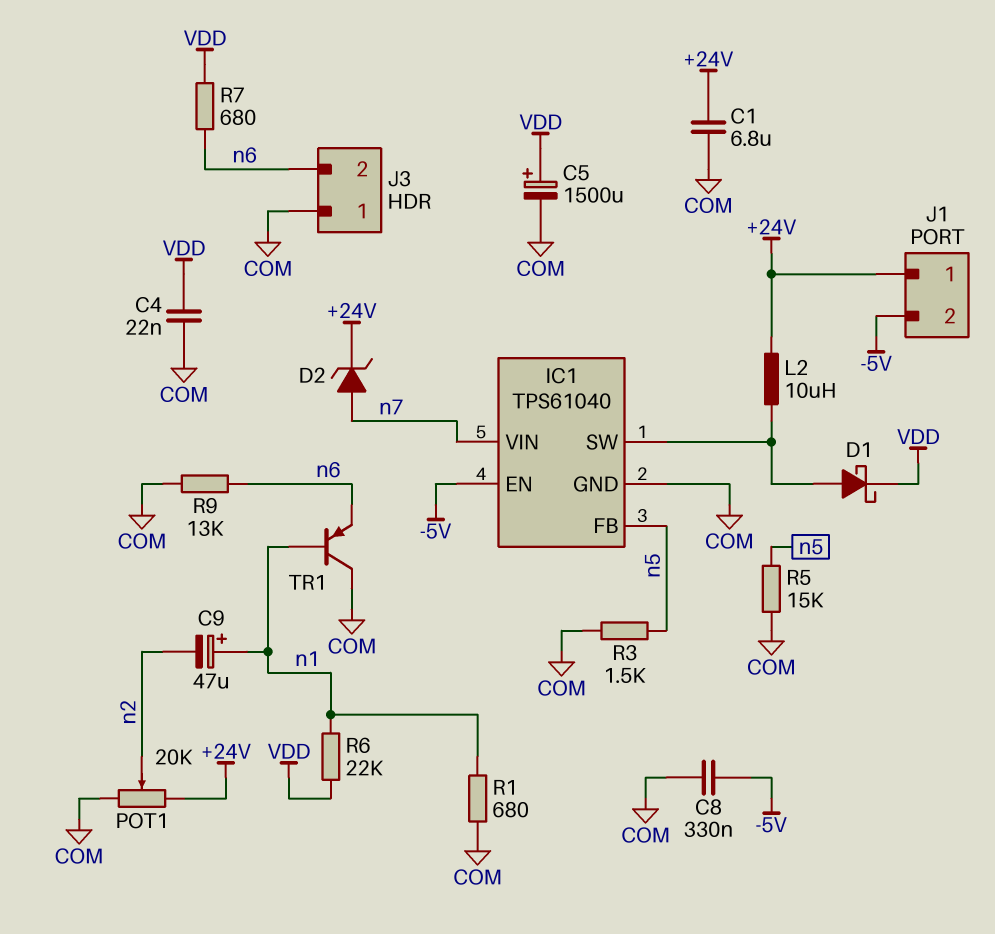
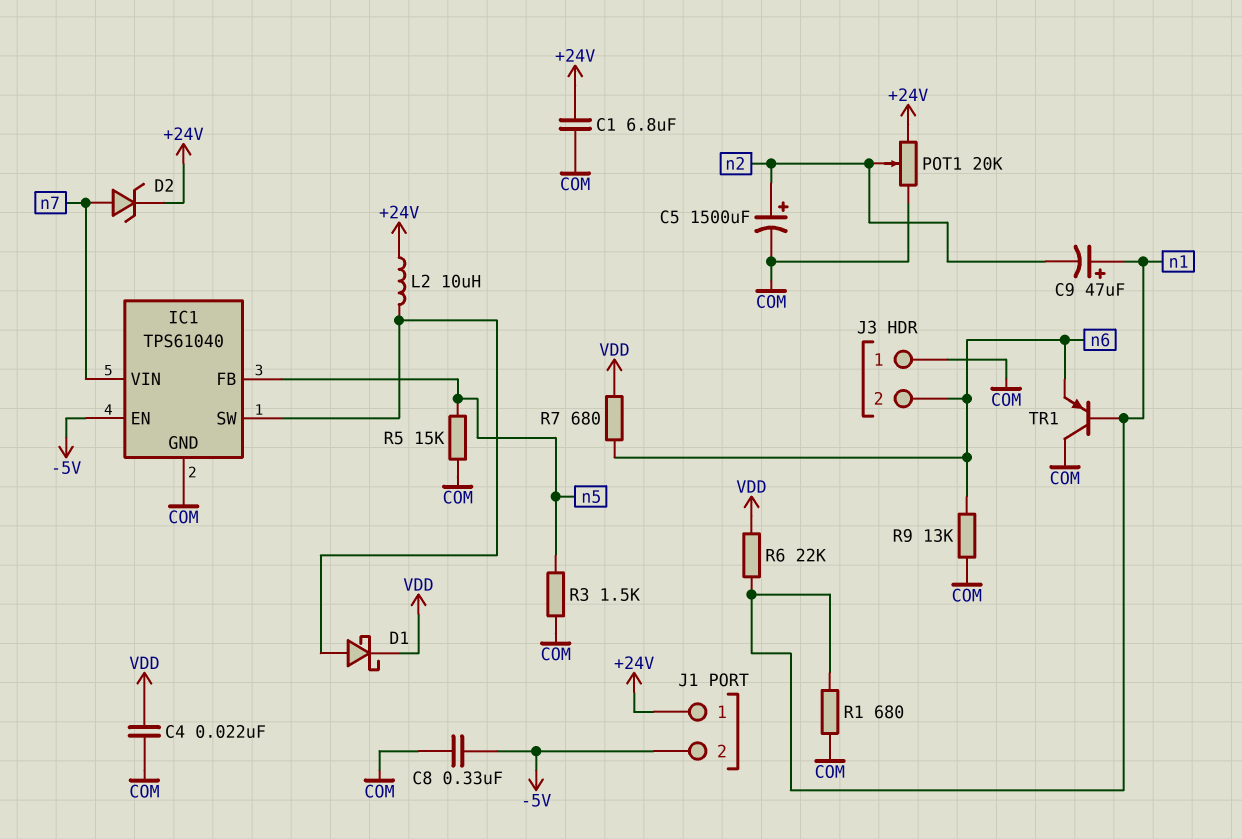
C5: 1500uF (plus VDD, minus COM) -> 1500uF (plus n2, minus COM)

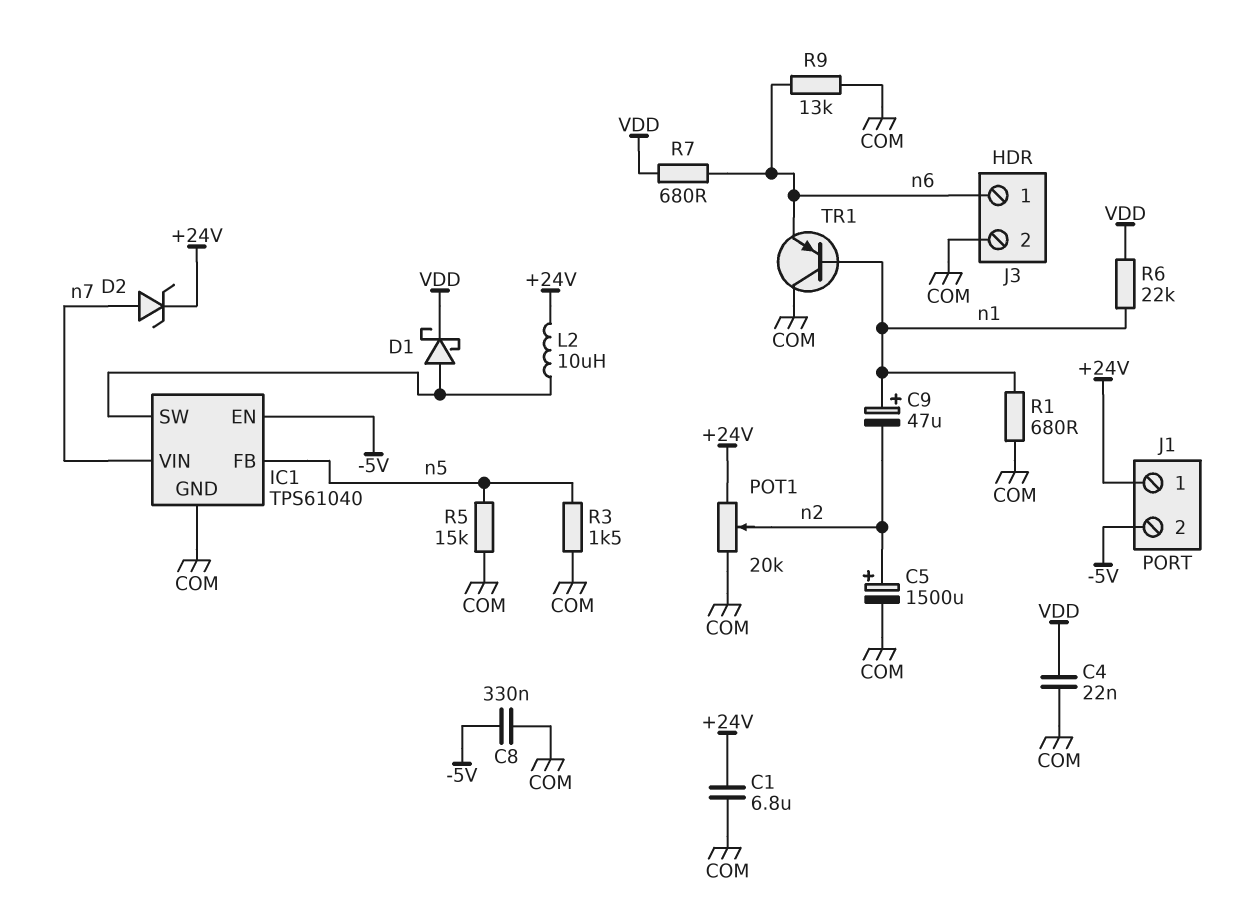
J3 pin 1: COM -> n6
J3 pin 2: n6 -> COM

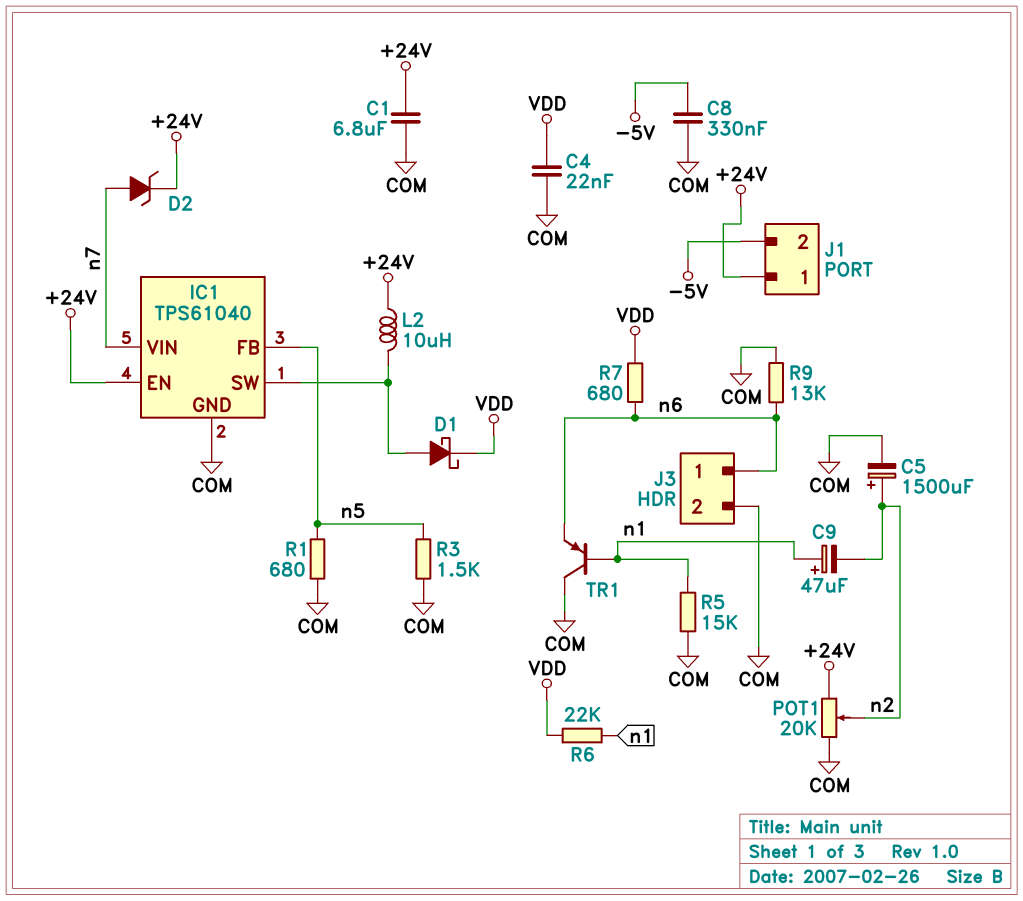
IC1 pin EN: -5V -> +24V
R1: 680 (COM, n1) -> 680 (COM, n5)
R5: 15k (COM, n5) -> 15k (COM, n1)

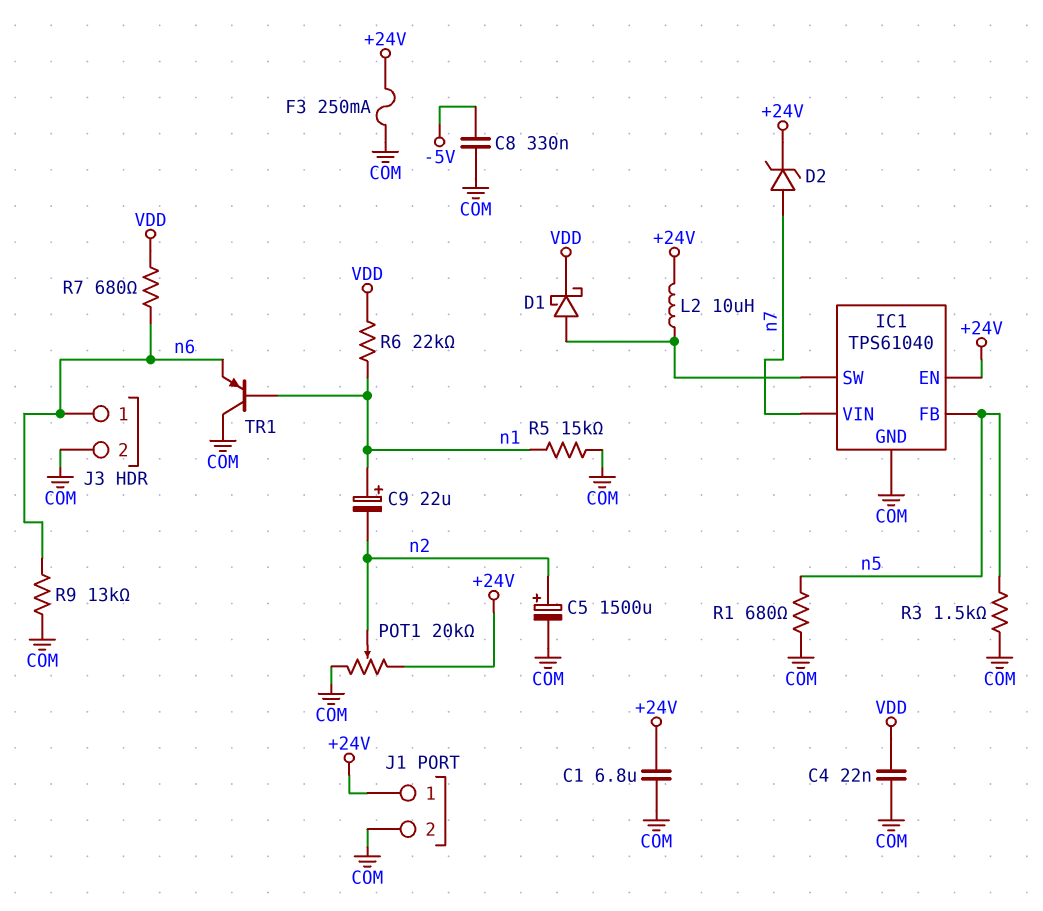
C9: 47uF (plus n1, minus n2) -> 22uF (plus n1, minus n2)
F3: none -> 250mA (+24V, COM)
J1 pin 2: -5V -> COM

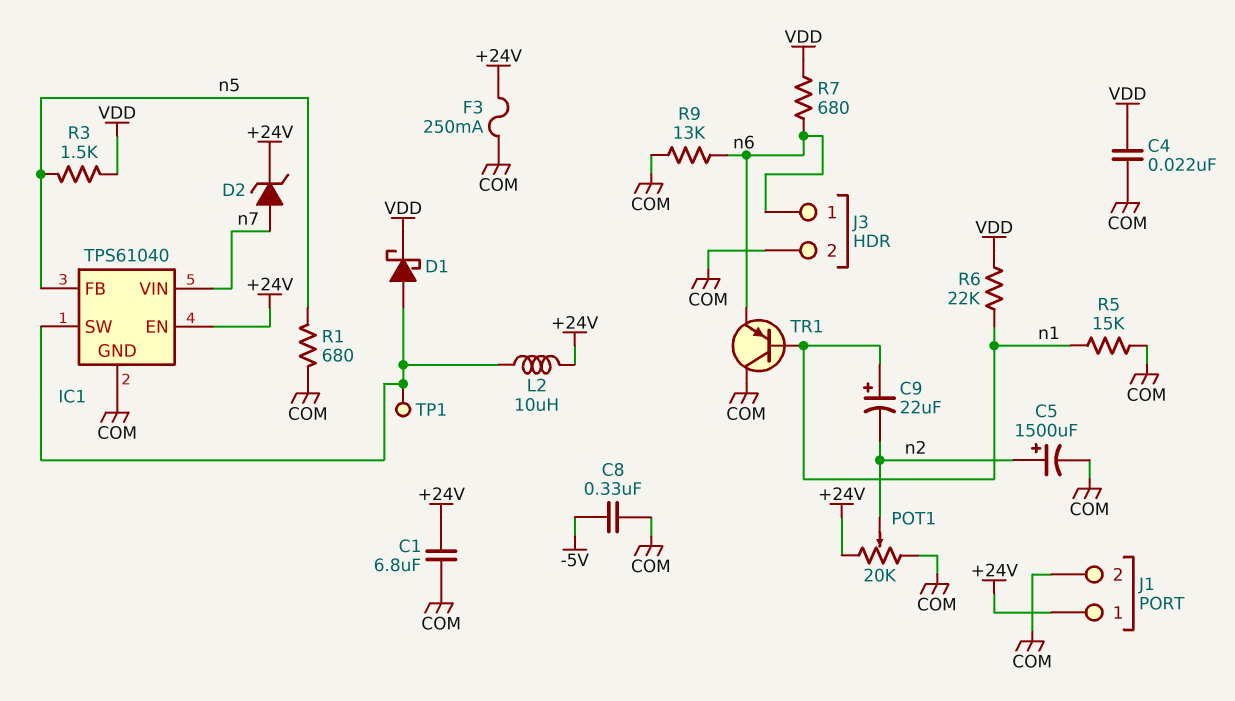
R3: 1.5k (COM, n5) -> 1.5k (VDD, n5)
TP1: none -> test point (IC1/SW)

